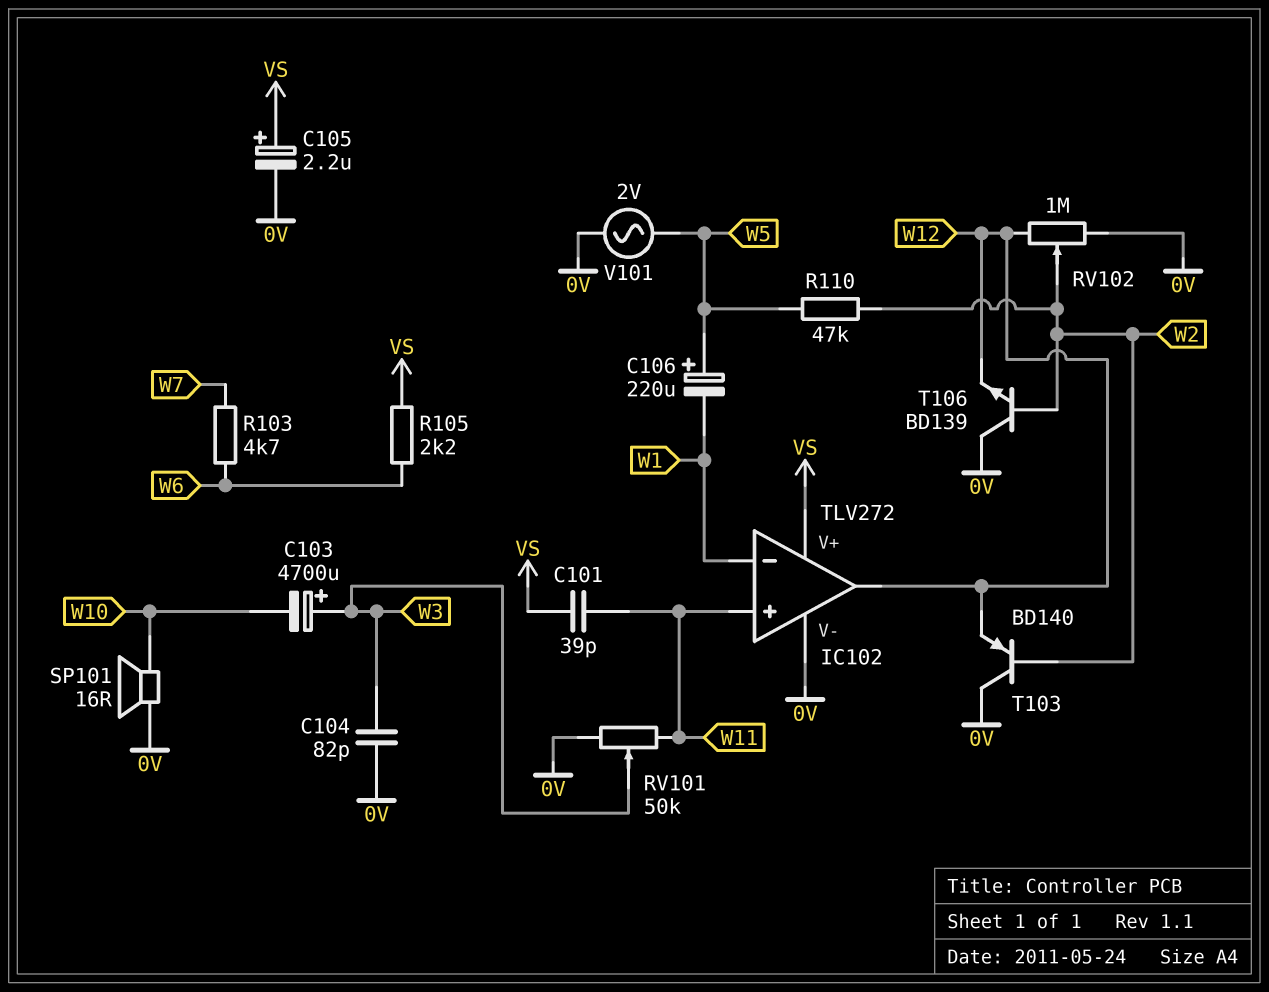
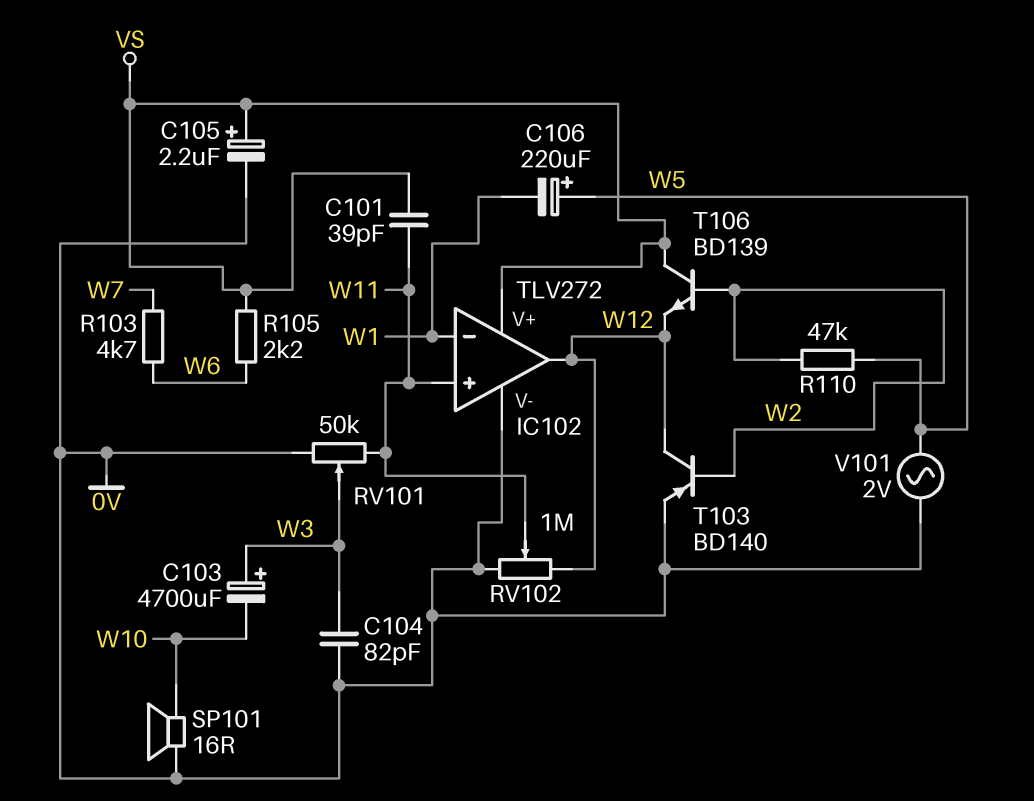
RV102: 1M (0V, W12, wiper W2) -> 1M (0V, W12, wiper W11)
T103: PNP BD140 (B W2, C 0V, E W12) -> PNP BD140 (B W2, C W12, E 0V)
T106: NPN BD139 (B W2, C 0V, E W12) -> NPN BD139 (B W2, C VS, E W12)

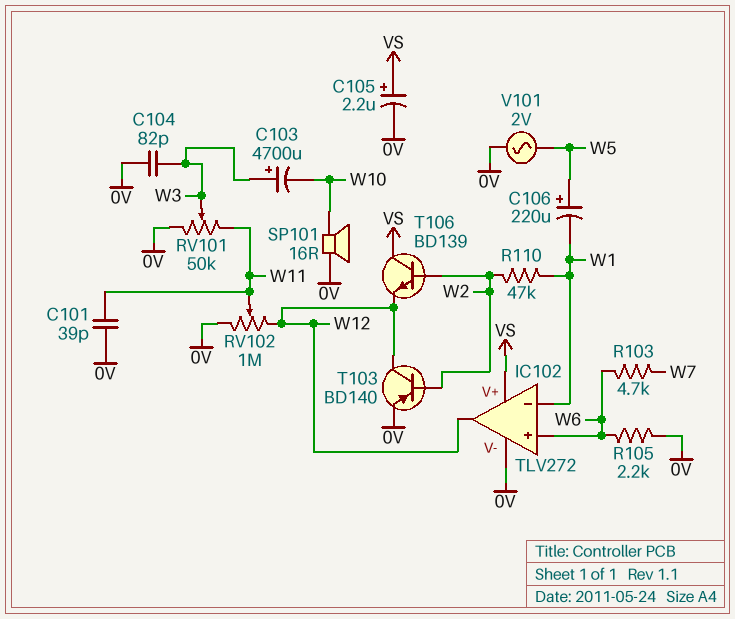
C101: 39pF (VS, W11) -> 39pF (0V, W11)
IC102 pin in+: W11 -> W6
R105: 2.2k (VS, W6) -> 2.2k (0V, W6)
R110: 47k (W2, W5) -> 47k (W1, W2)

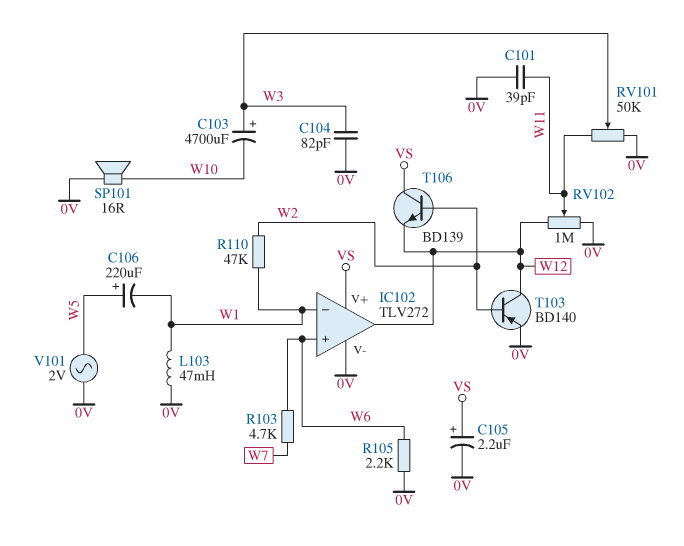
L103: none -> 47mH (0V, W1)

